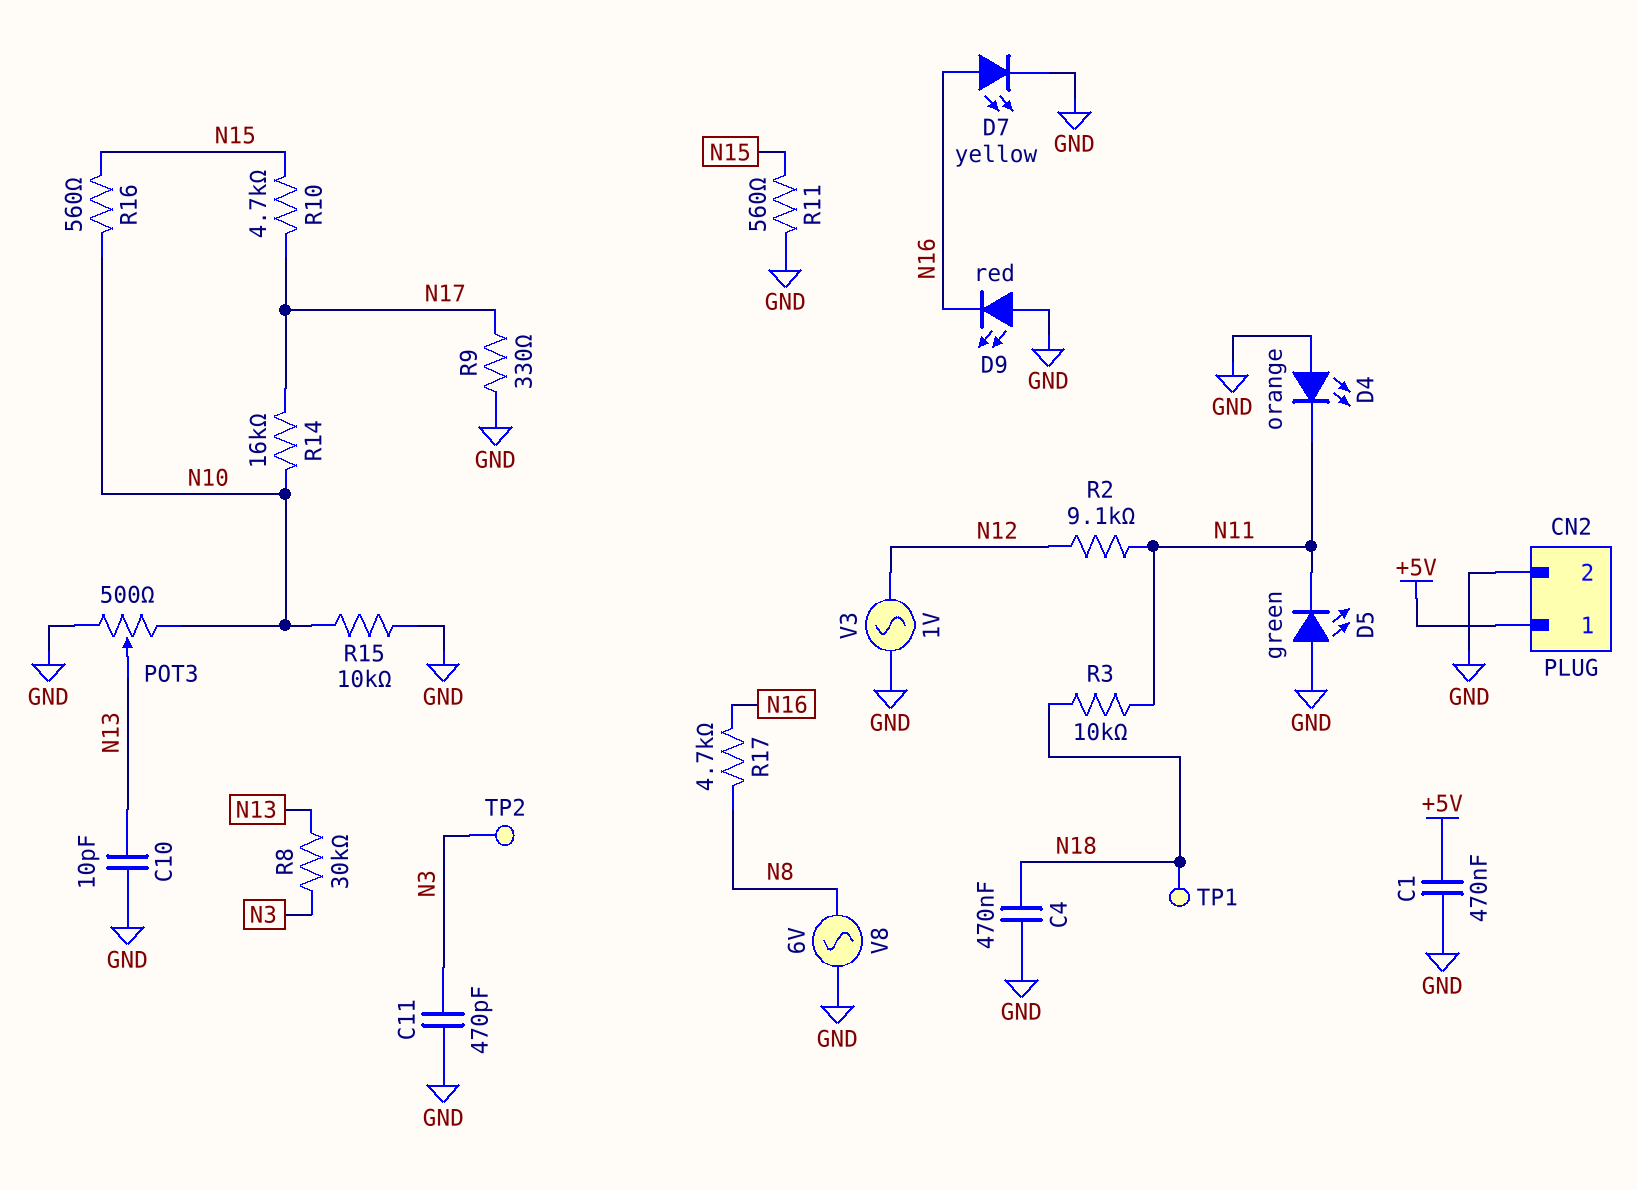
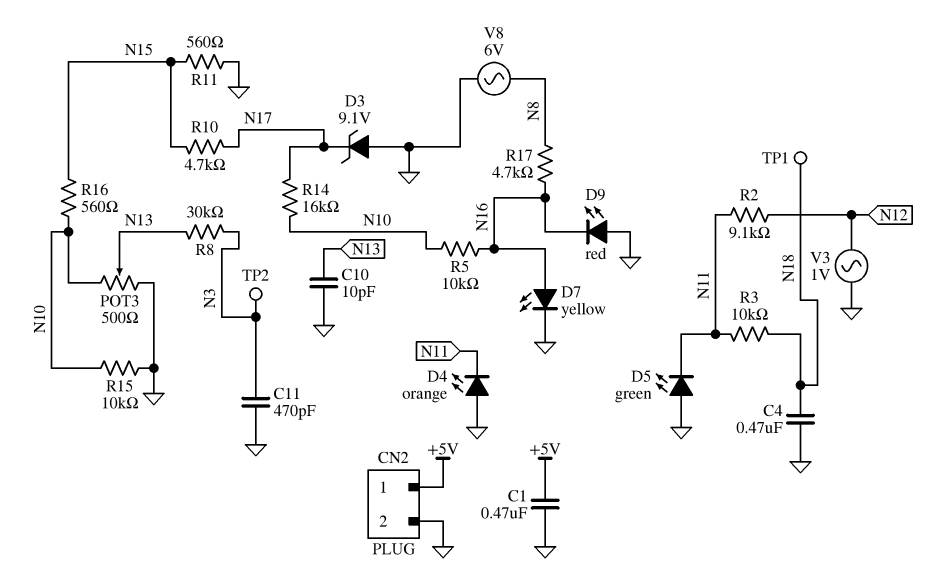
D3: none -> zener 9.1V (A GND, K N17)
R5: none -> 10k (N10, N16)
R9: 330 (GND, N17) -> none

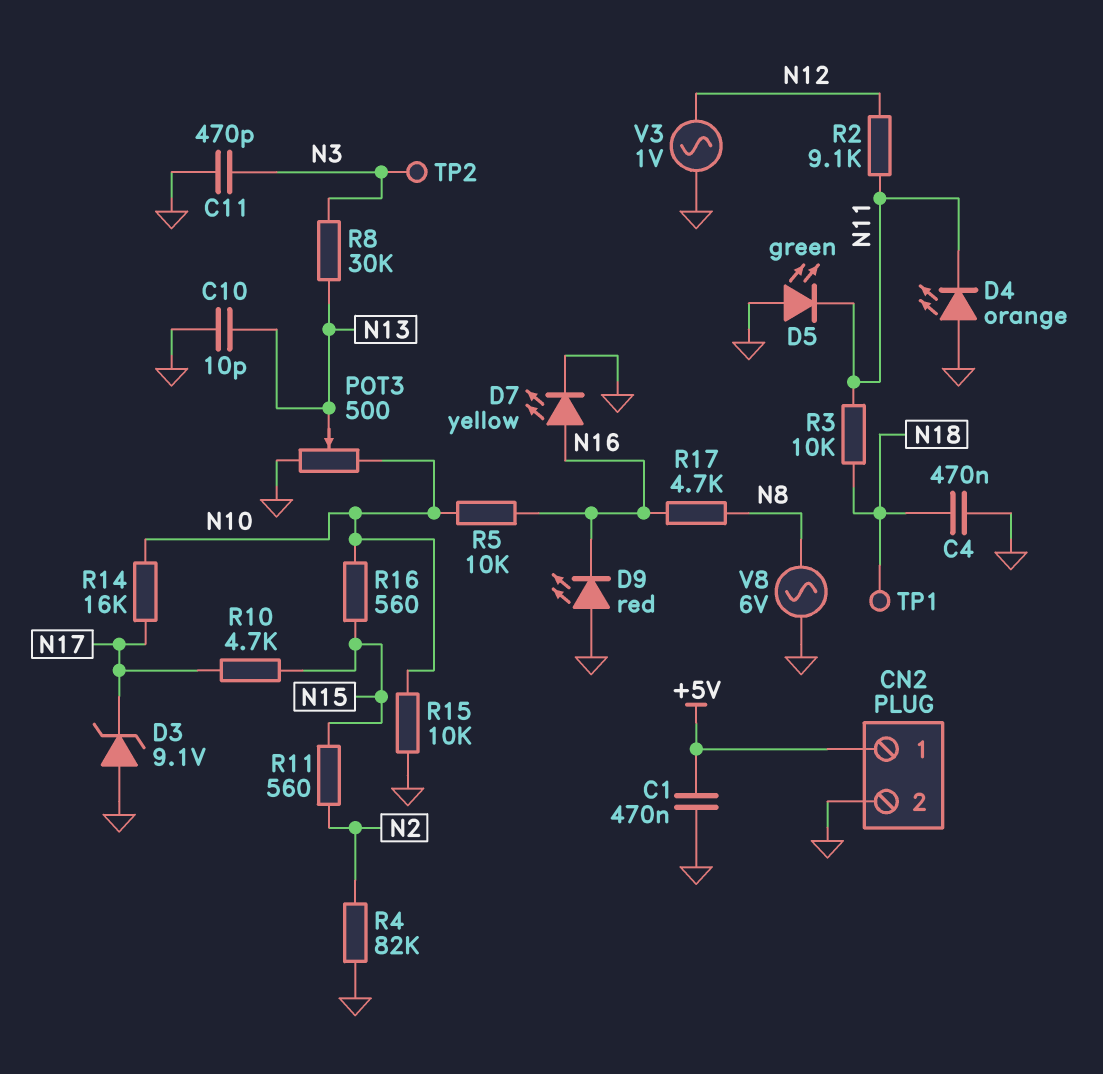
R4: none -> 82k (GND, N2)
R11: 560 (GND, N15) -> 560 (N2, N15)

